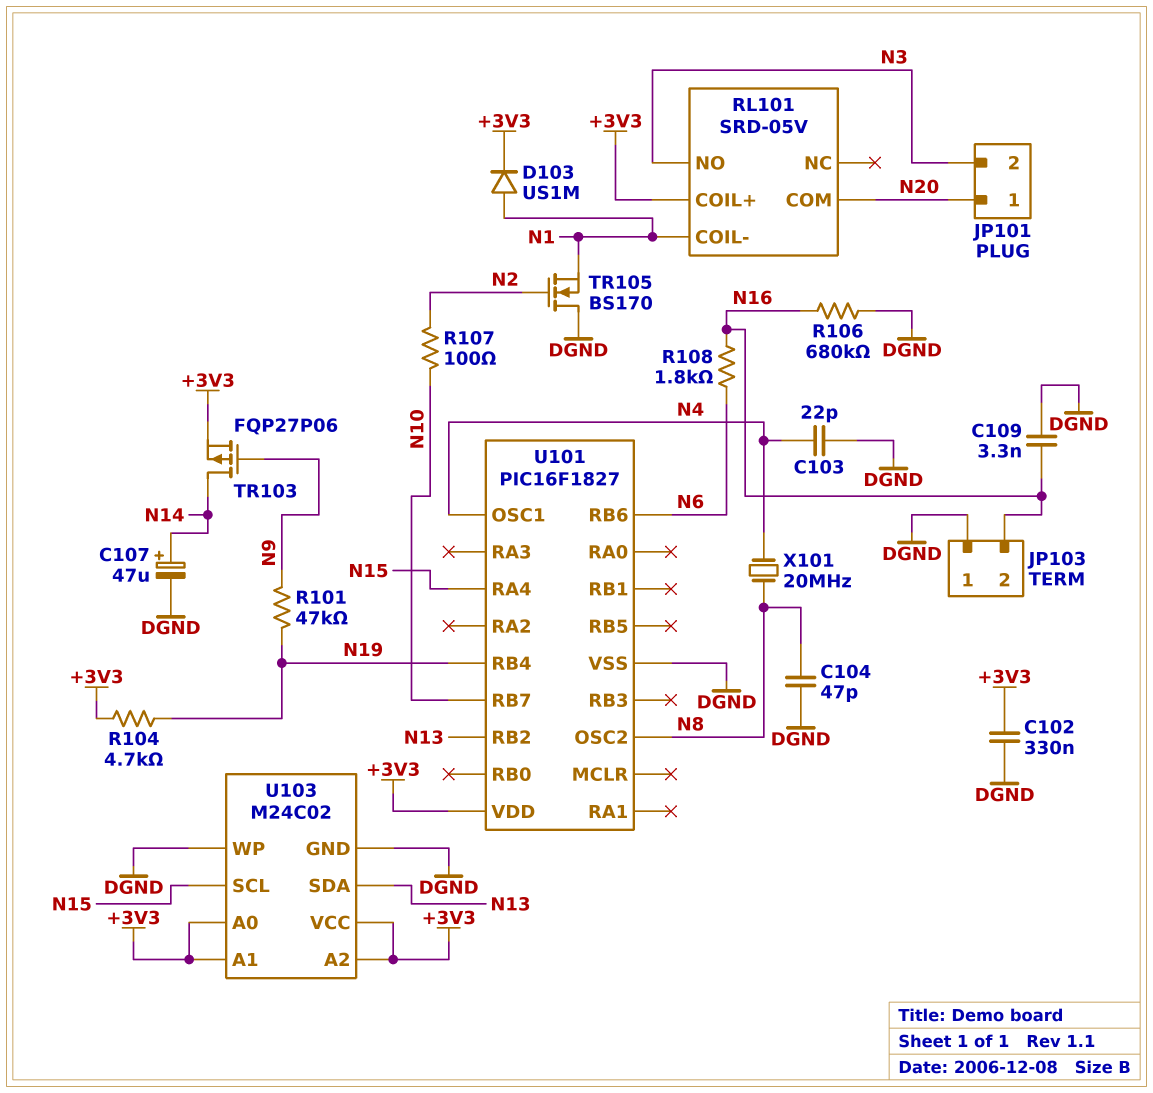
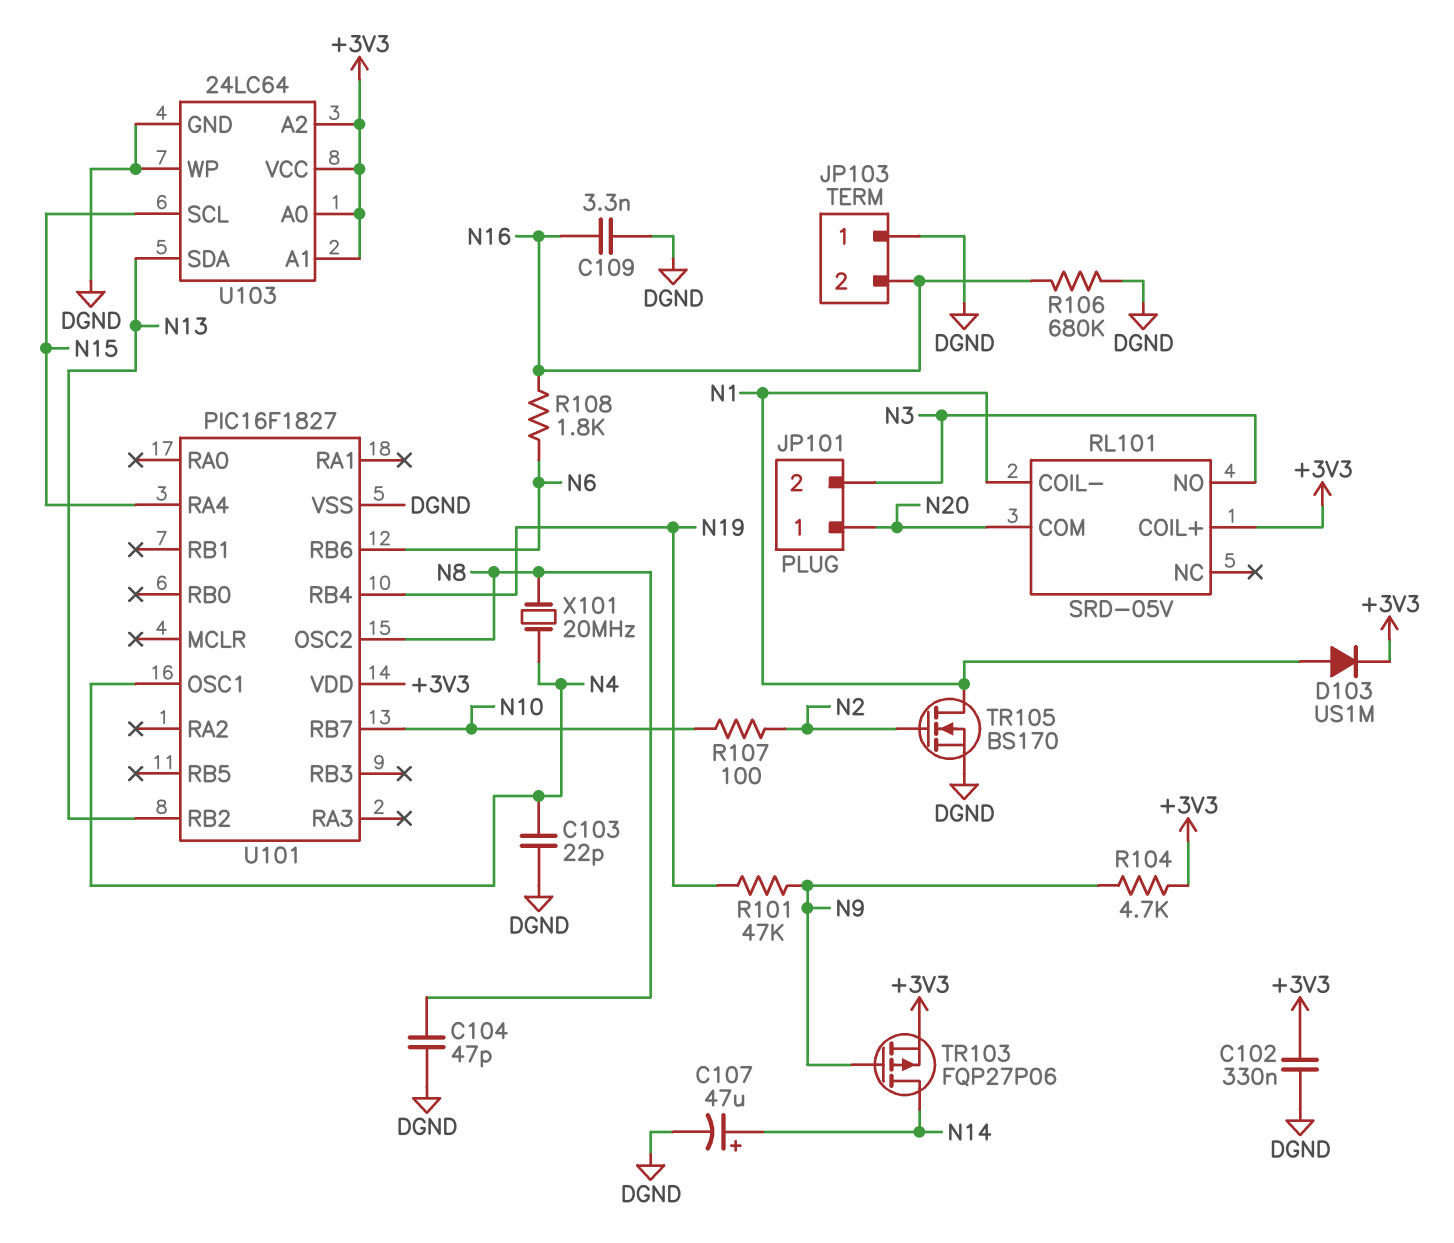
R104: 4.7k (+3V3, N19) -> 4.7k (+3V3, N9)
TR105: NMOS BS170 (G N2, D DGND, S N1) -> NMOS BS170 (G N2, D N1, S DGND)
U103: M24C02 -> 24LC64

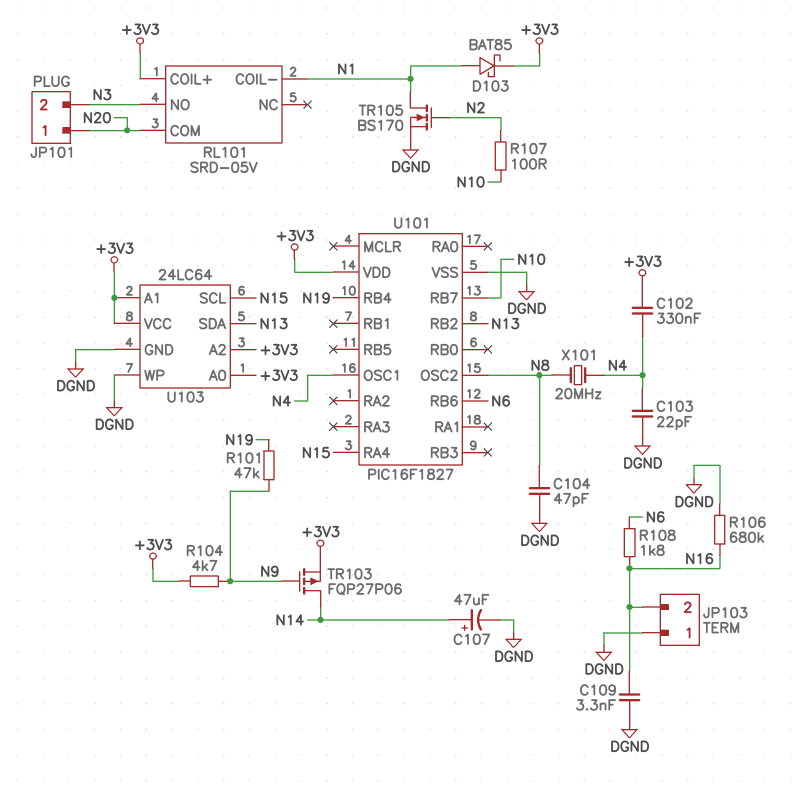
C102: 330nF (+3V3, DGND) -> 330nF (+3V3, N4)
D103: diode US1M (A N1, K +3V3) -> schottky BAT85 (A N1, K +3V3)

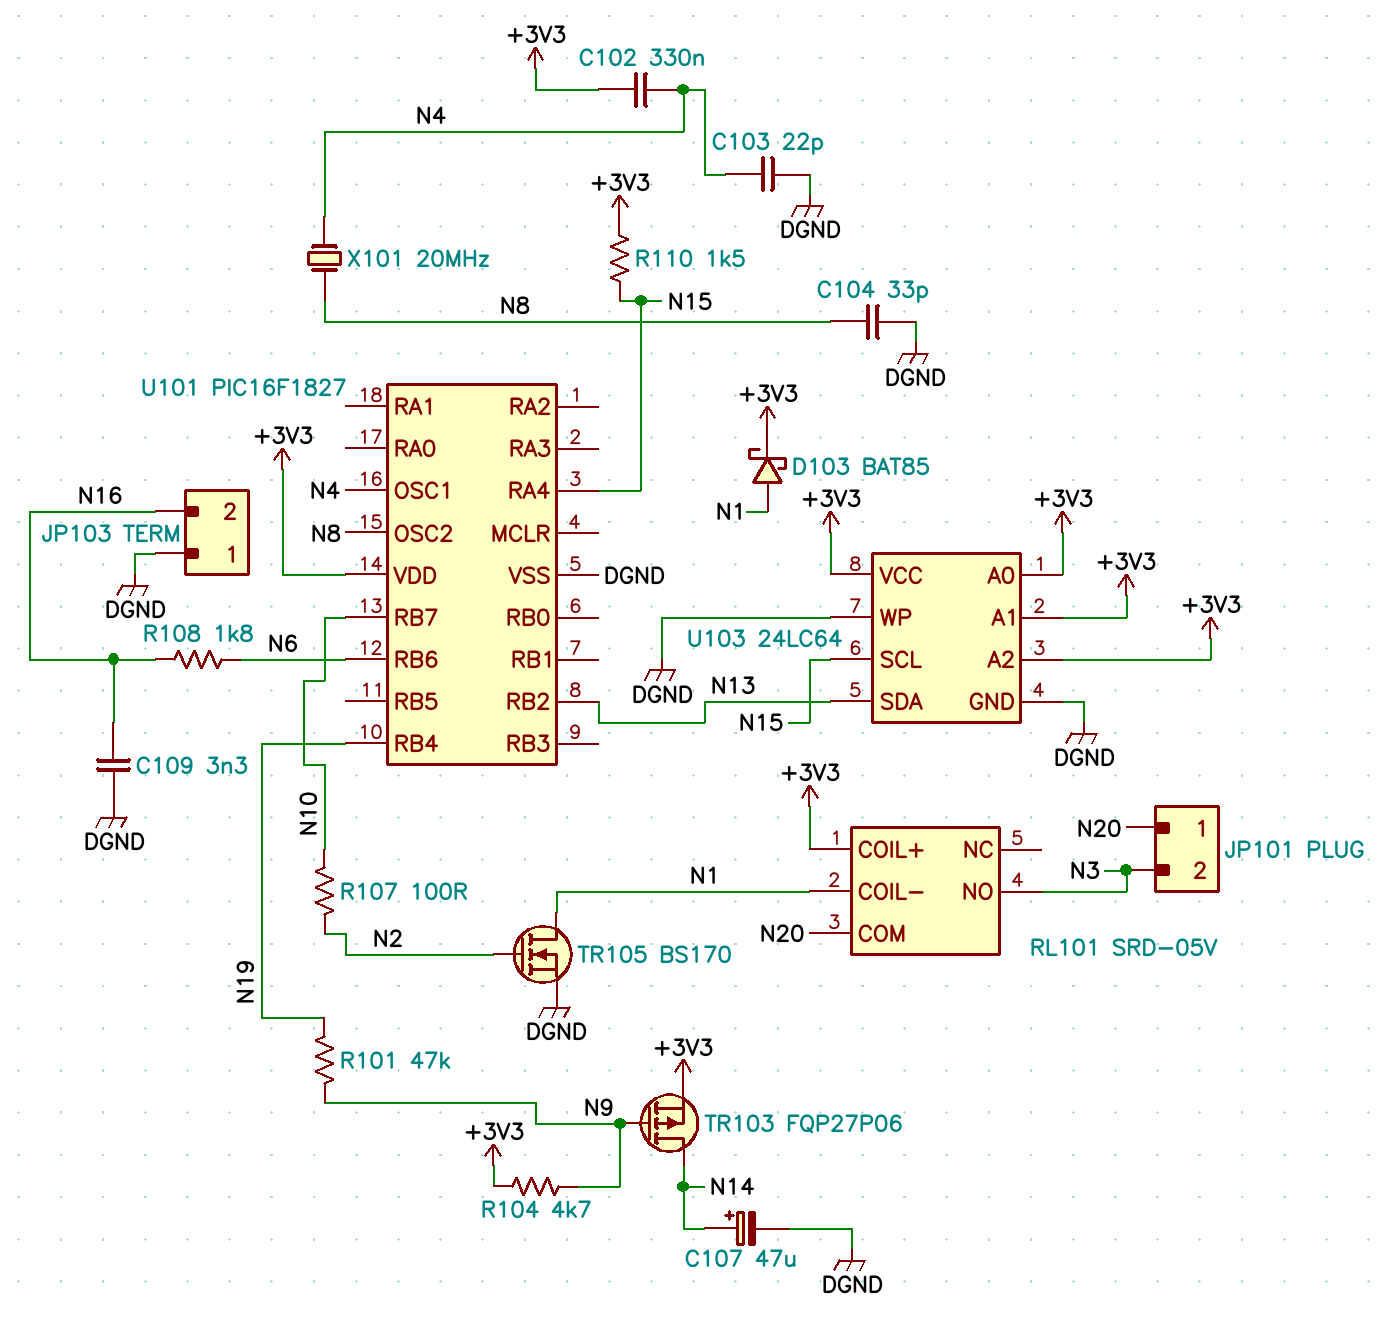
C104: 47pF (DGND, N8) -> 33pF (DGND, N8)
R106: 680k (DGND, N16) -> none
R110: none -> 1.5k (+3V3, N15)

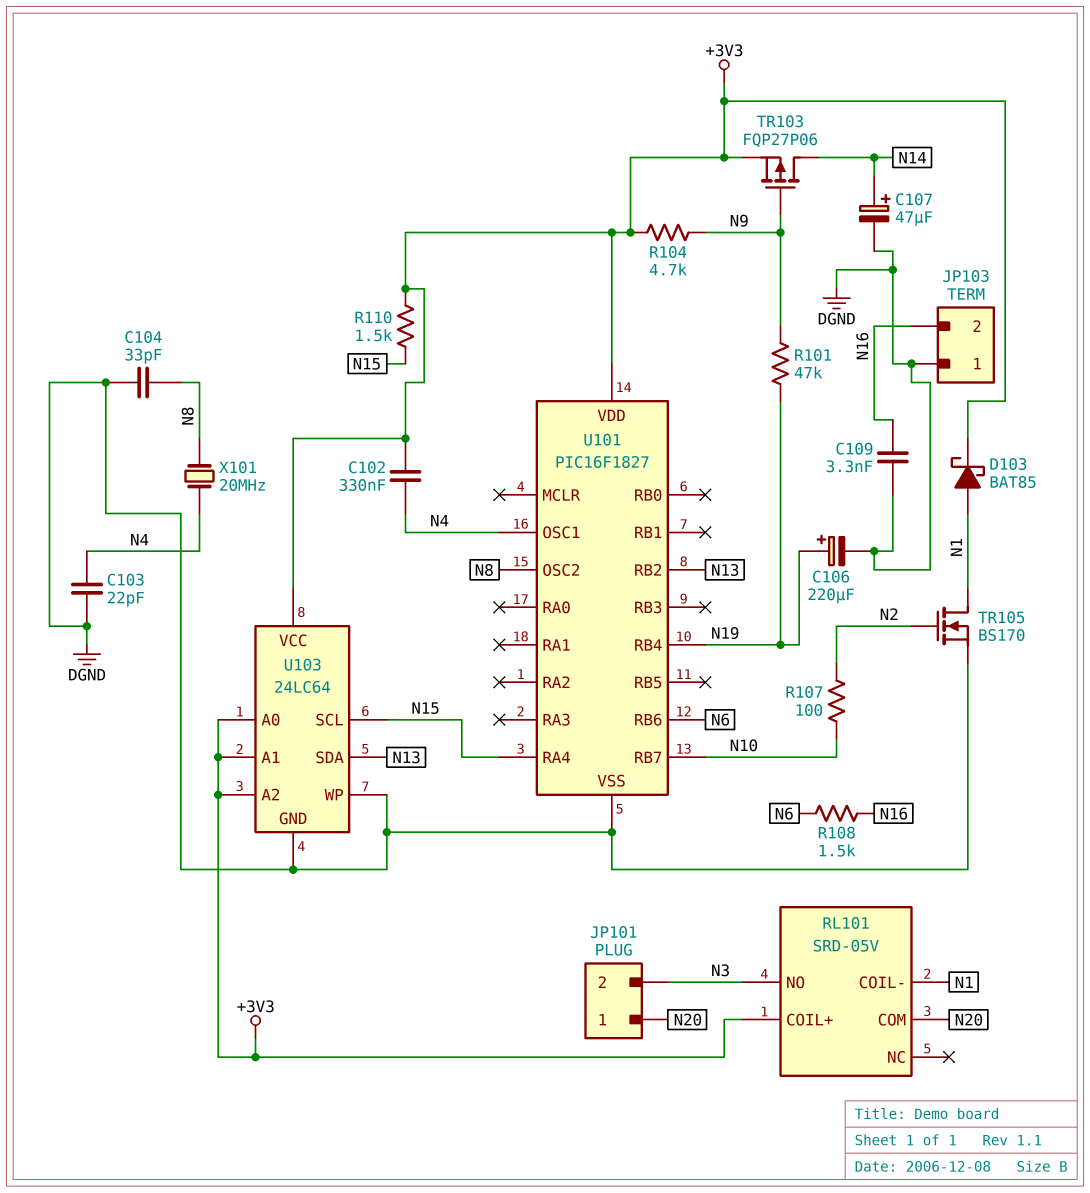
C106: none -> 220uF (plus N19, minus DGND)
R108: 1.8k (N6, N16) -> 1.5k (N6, N16)

